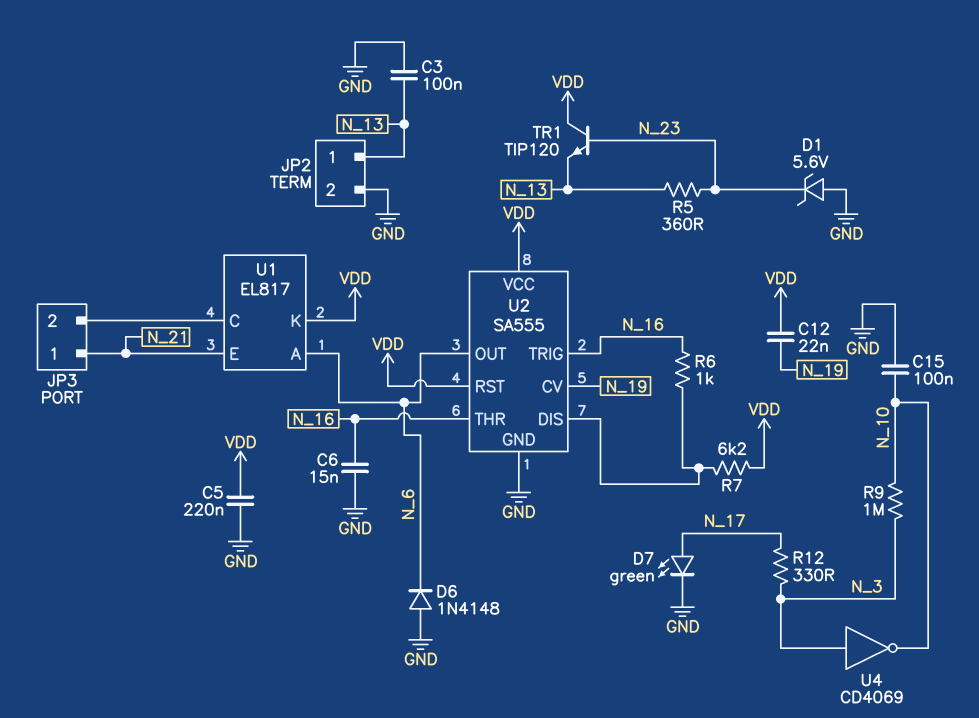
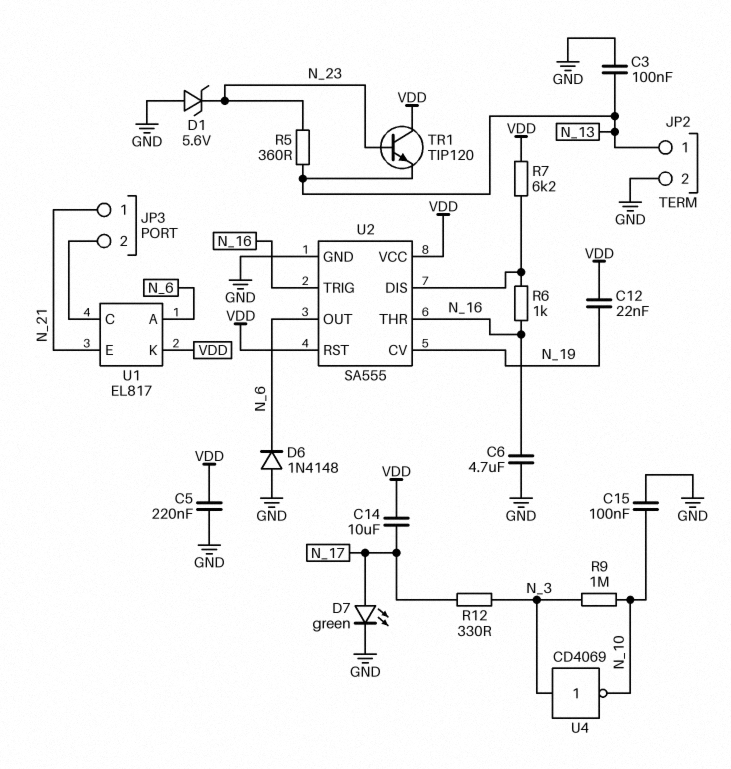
C6: 15nF (GND, N_16) -> 4.7uF (GND, N_16)
C14: none -> 10uF (N_17, VDD)

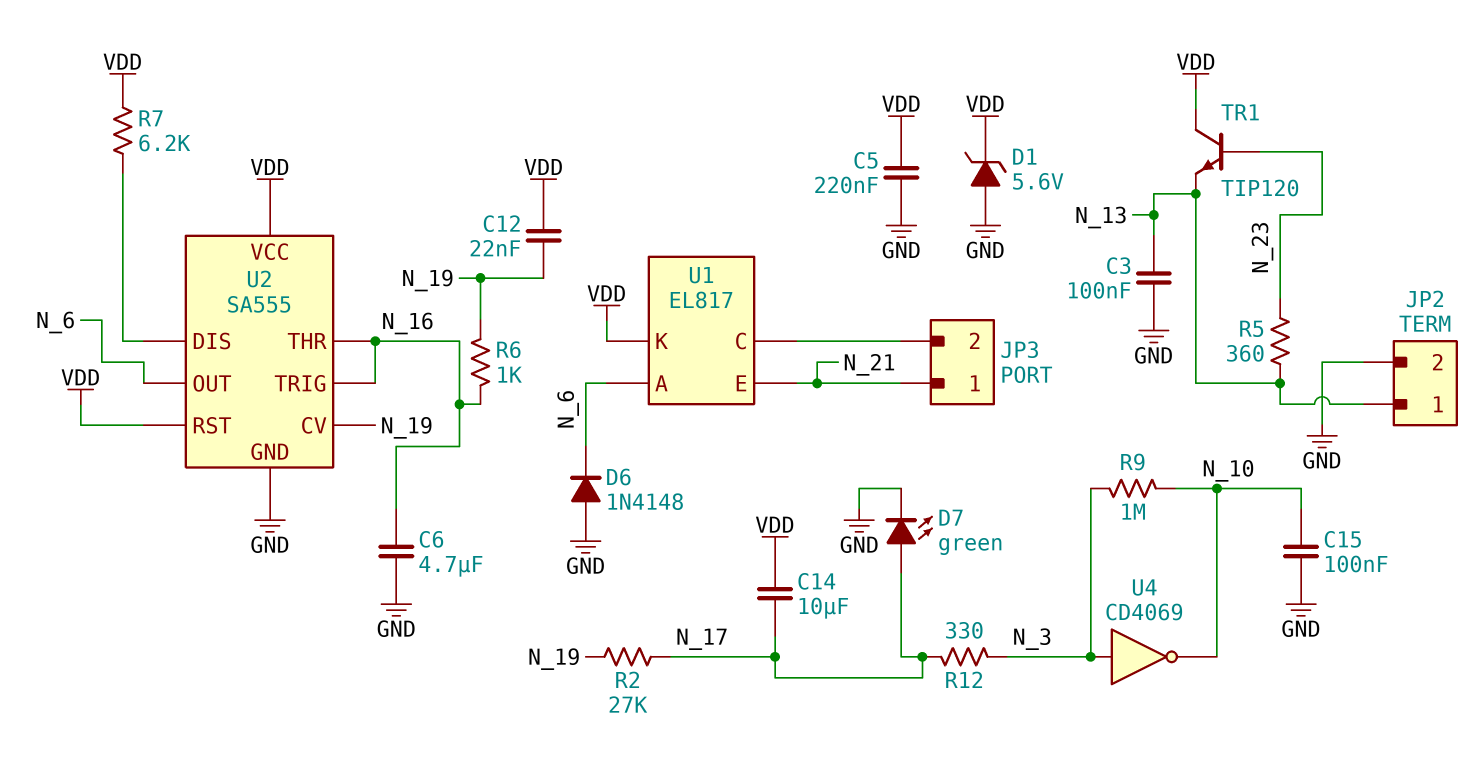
D1: zener 5.6V (A GND, K N_23) -> zener 5.6V (A GND, K VDD)
R2: none -> 27k (N_17, N_19)
R6: 1k (N_16, U2/DIS) -> 1k (N_16, N_19)

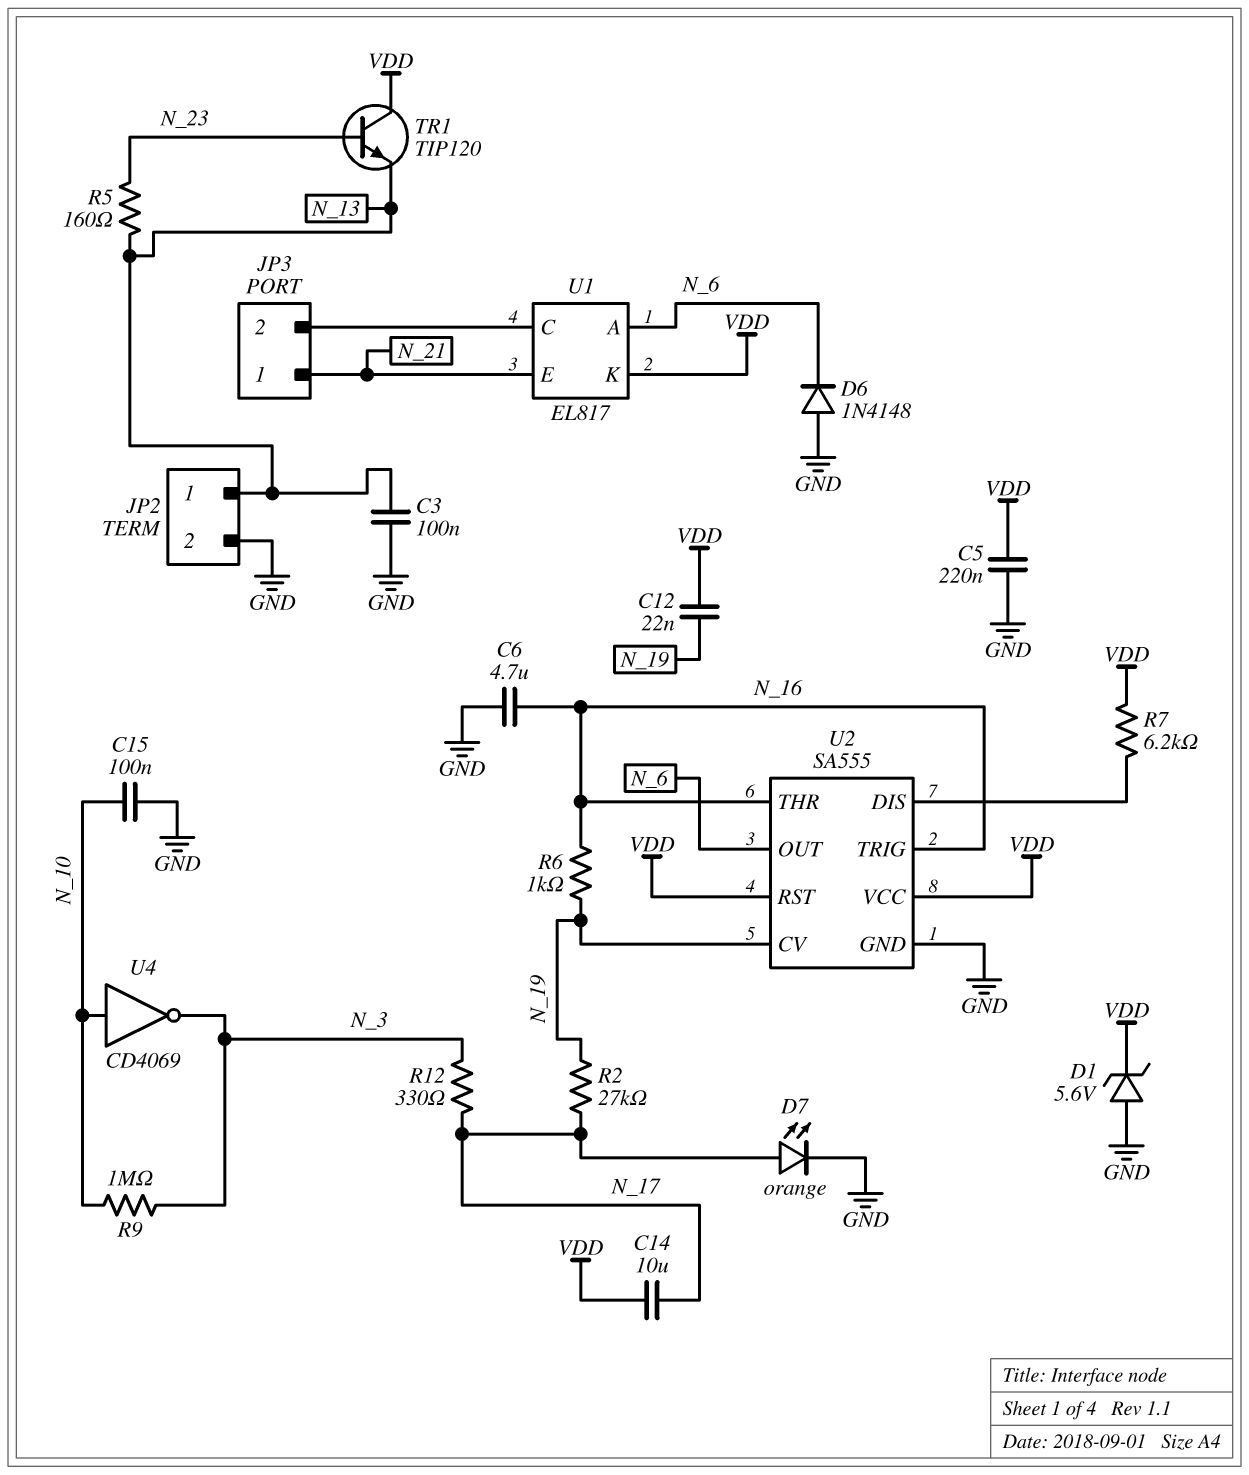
D7: LED green (A N_17, K GND) -> LED orange (A N_17, K GND)
R5: 360 (N_13, N_23) -> 160 (N_13, N_23)
U4: NOT CD4069 (in N_3, out N_10) -> NOT CD4069 (in N_10, out N_3)

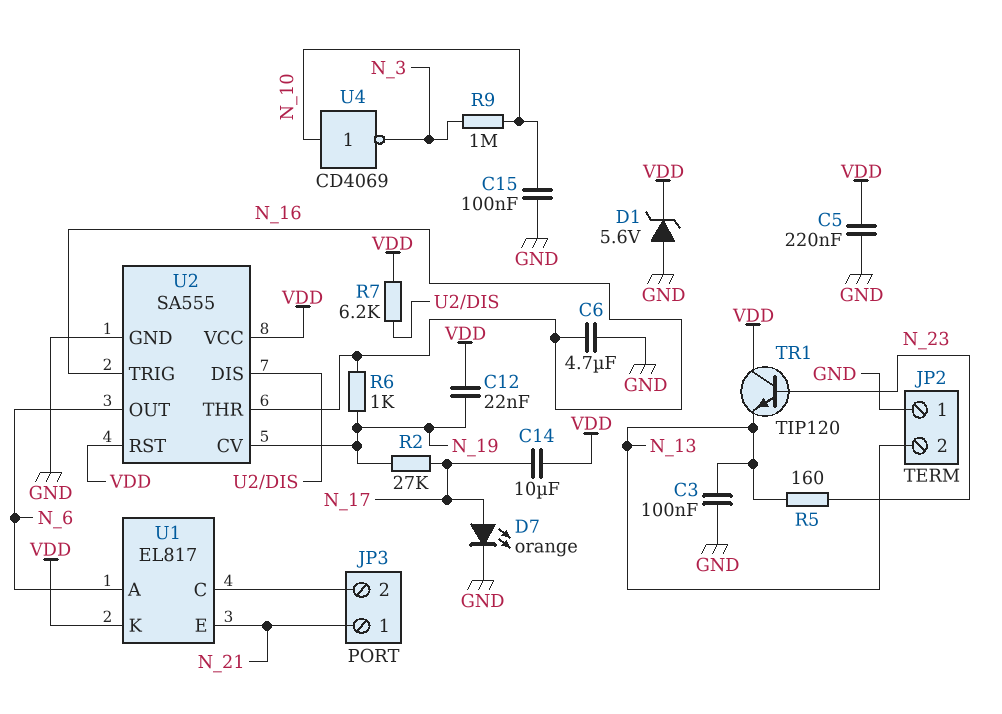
D6: diode 1N4148 (A GND, K N_6) -> none
JP2 pin 1: N_13 -> GND
JP2 pin 2: GND -> N_13
R12: 330 (N_3, N_17) -> none

